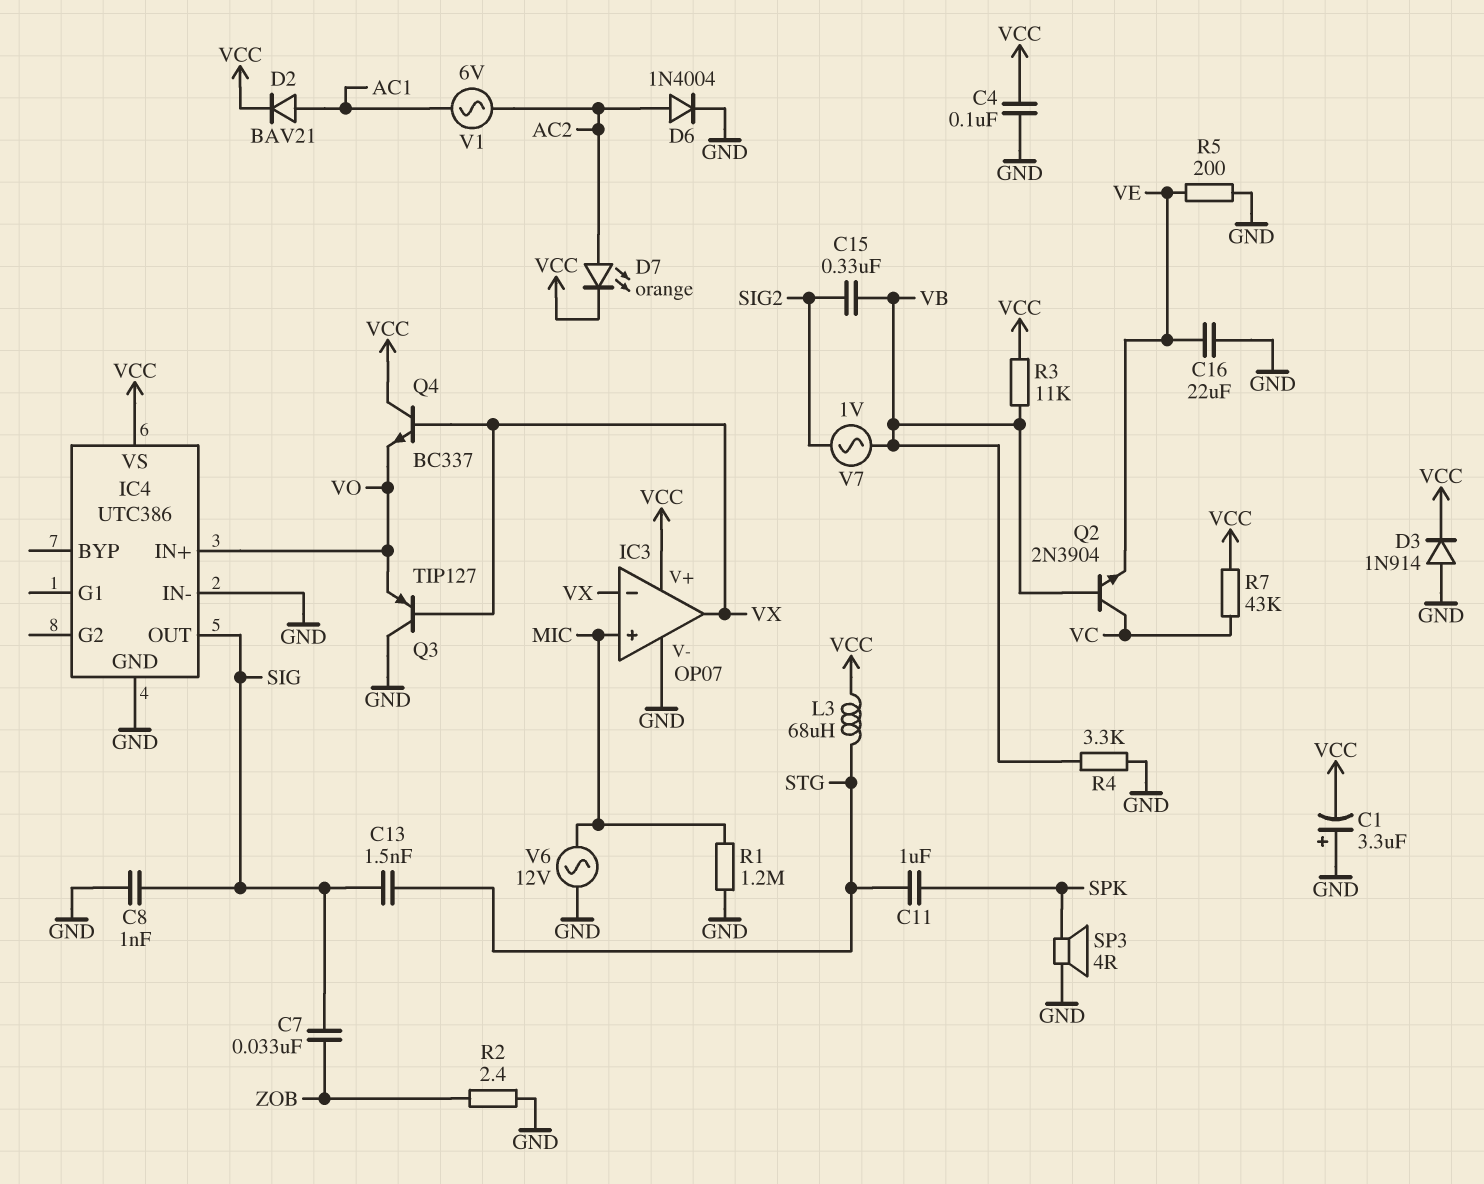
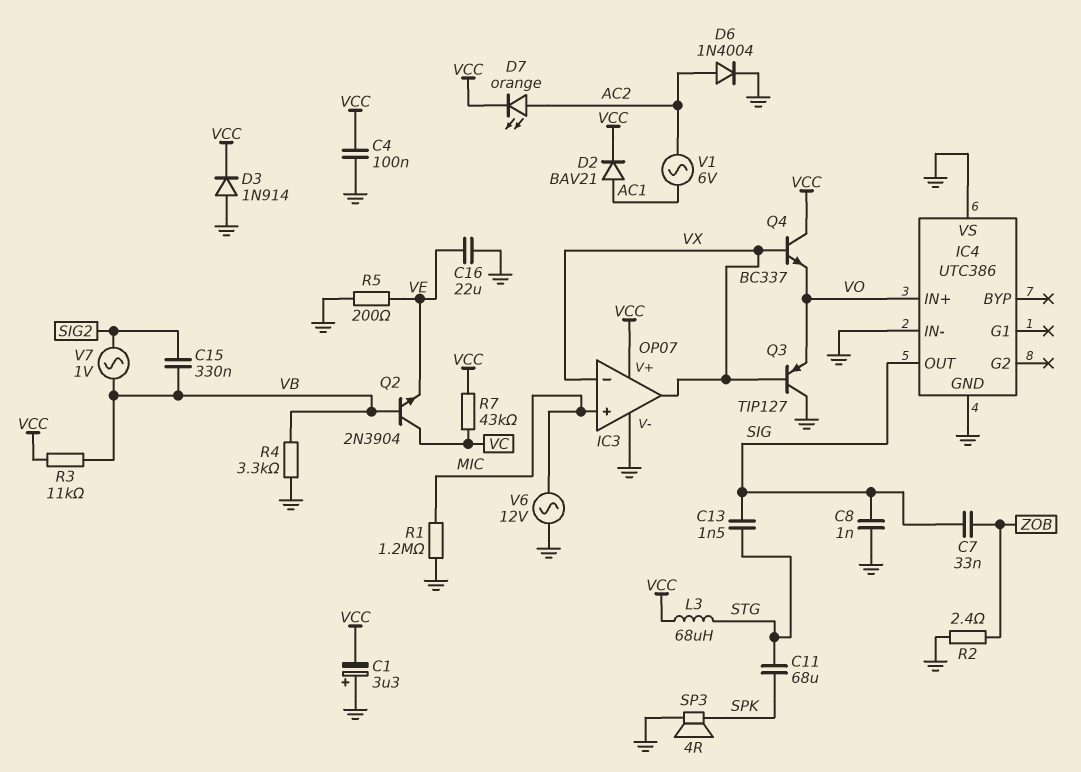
C11: 1uF (SPK, STG) -> 68uF (SPK, STG)
IC4 pin VS: VCC -> GND

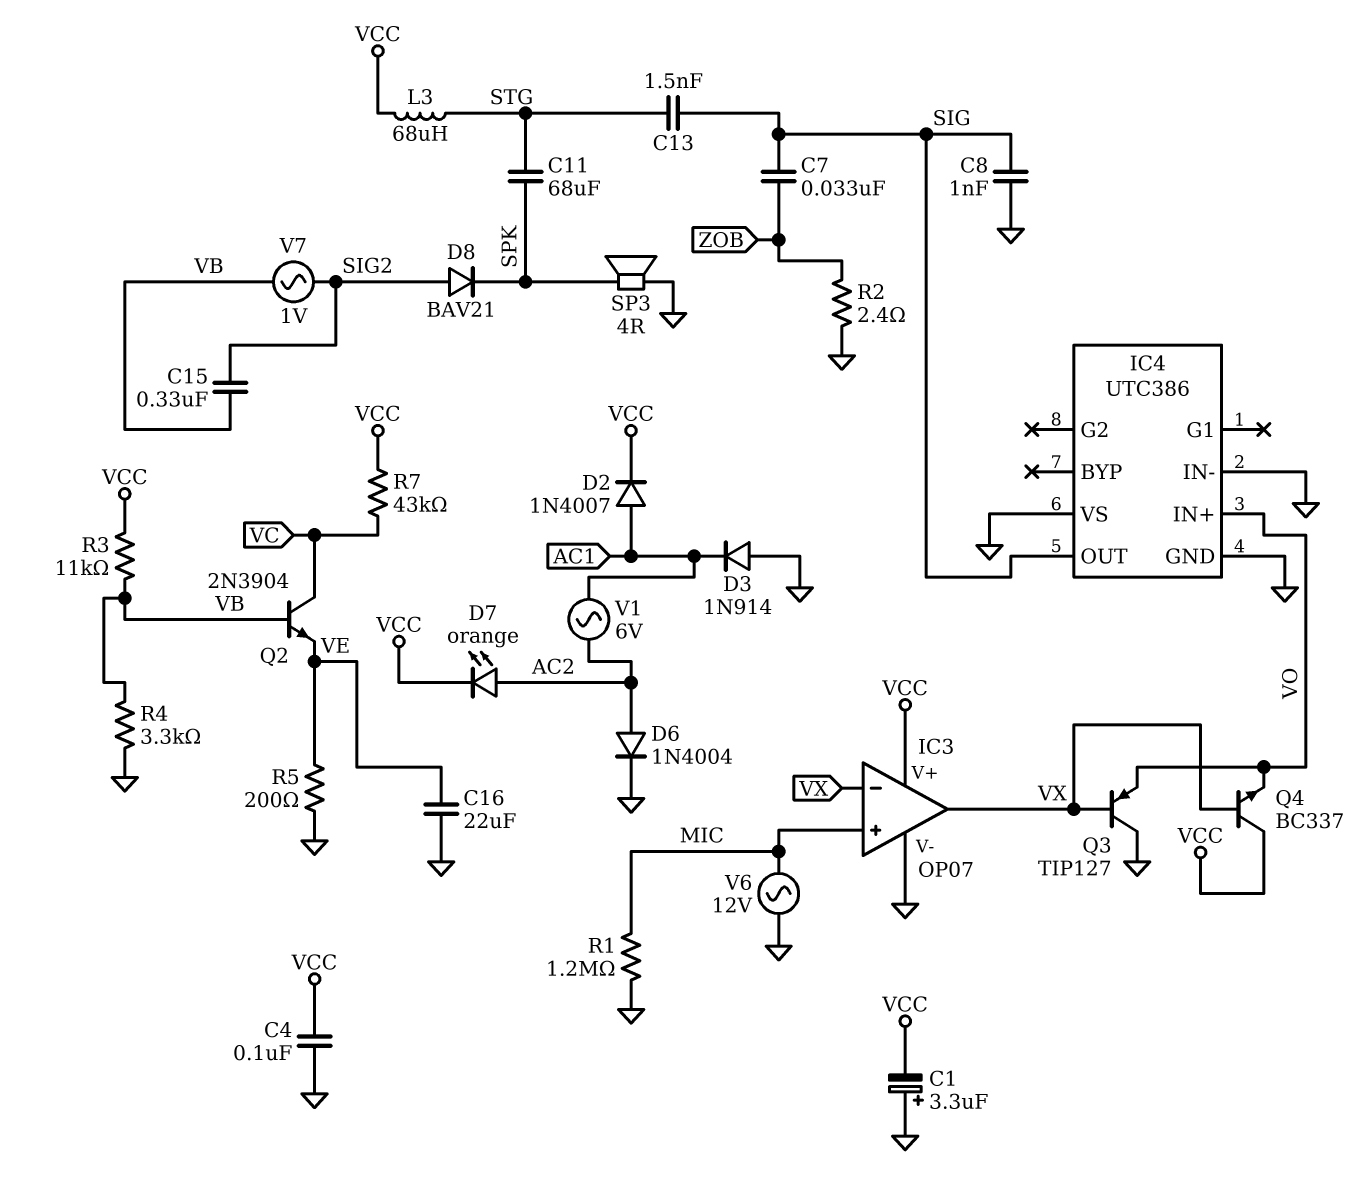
D2: diode BAV21 (A AC1, K VCC) -> diode 1N4007 (A AC1, K VCC)
D3: diode 1N914 (A GND, K VCC) -> diode 1N914 (A GND, K AC1)
D8: none -> diode BAV21 (A SIG2, K SPK)

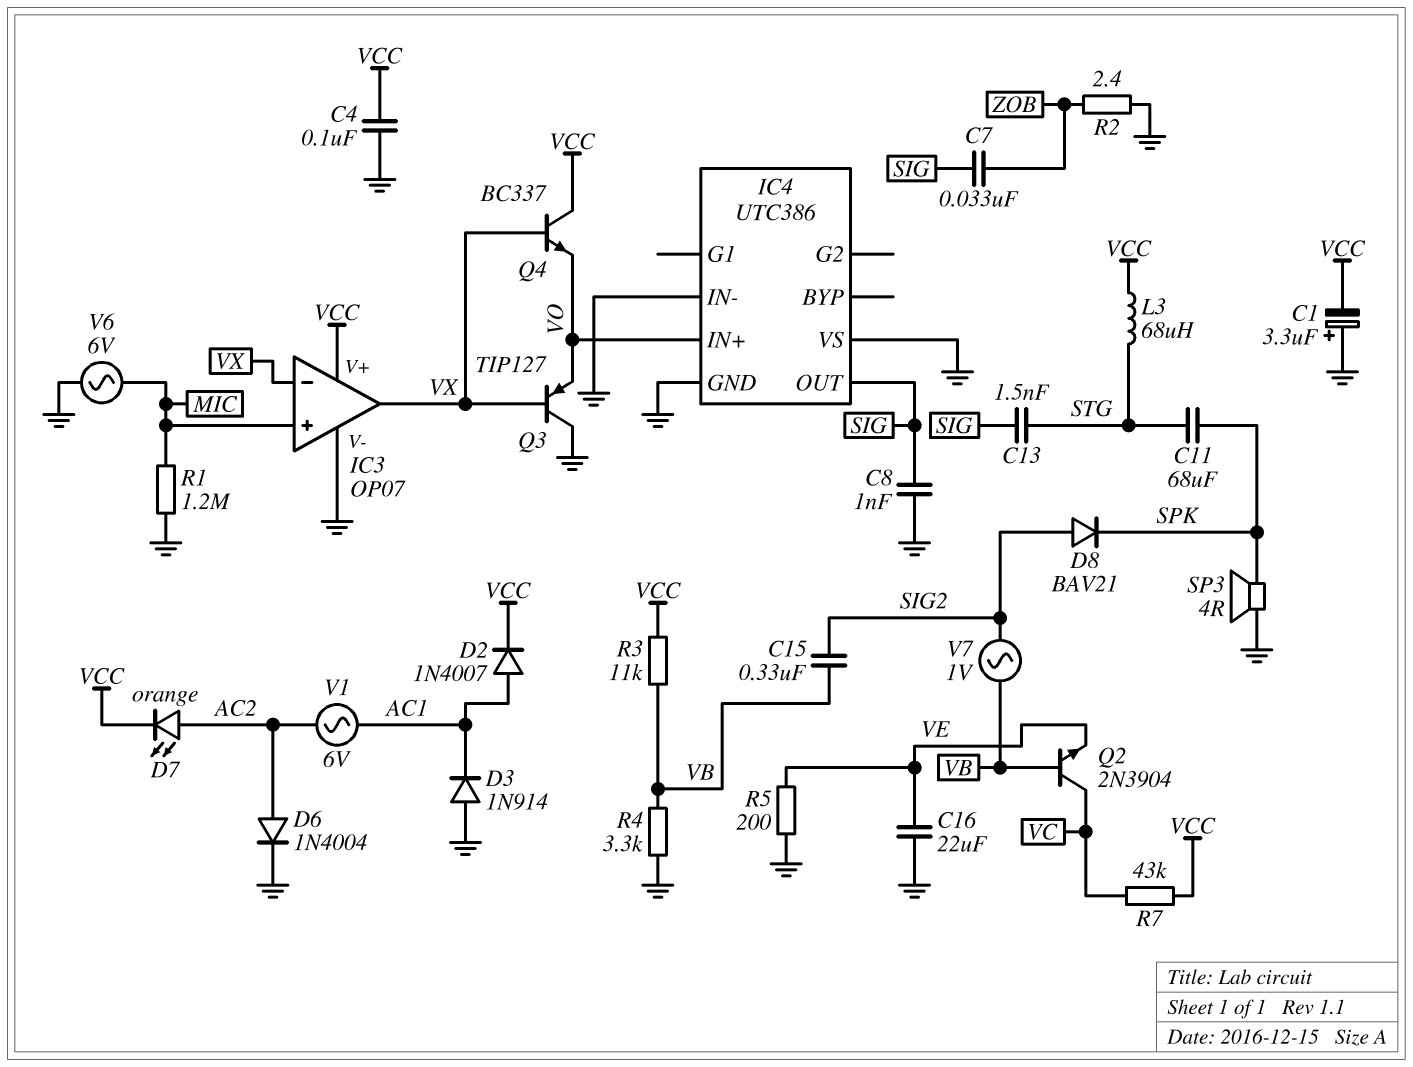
V6: AC 12V (GND, MIC) -> AC 6V (GND, MIC)

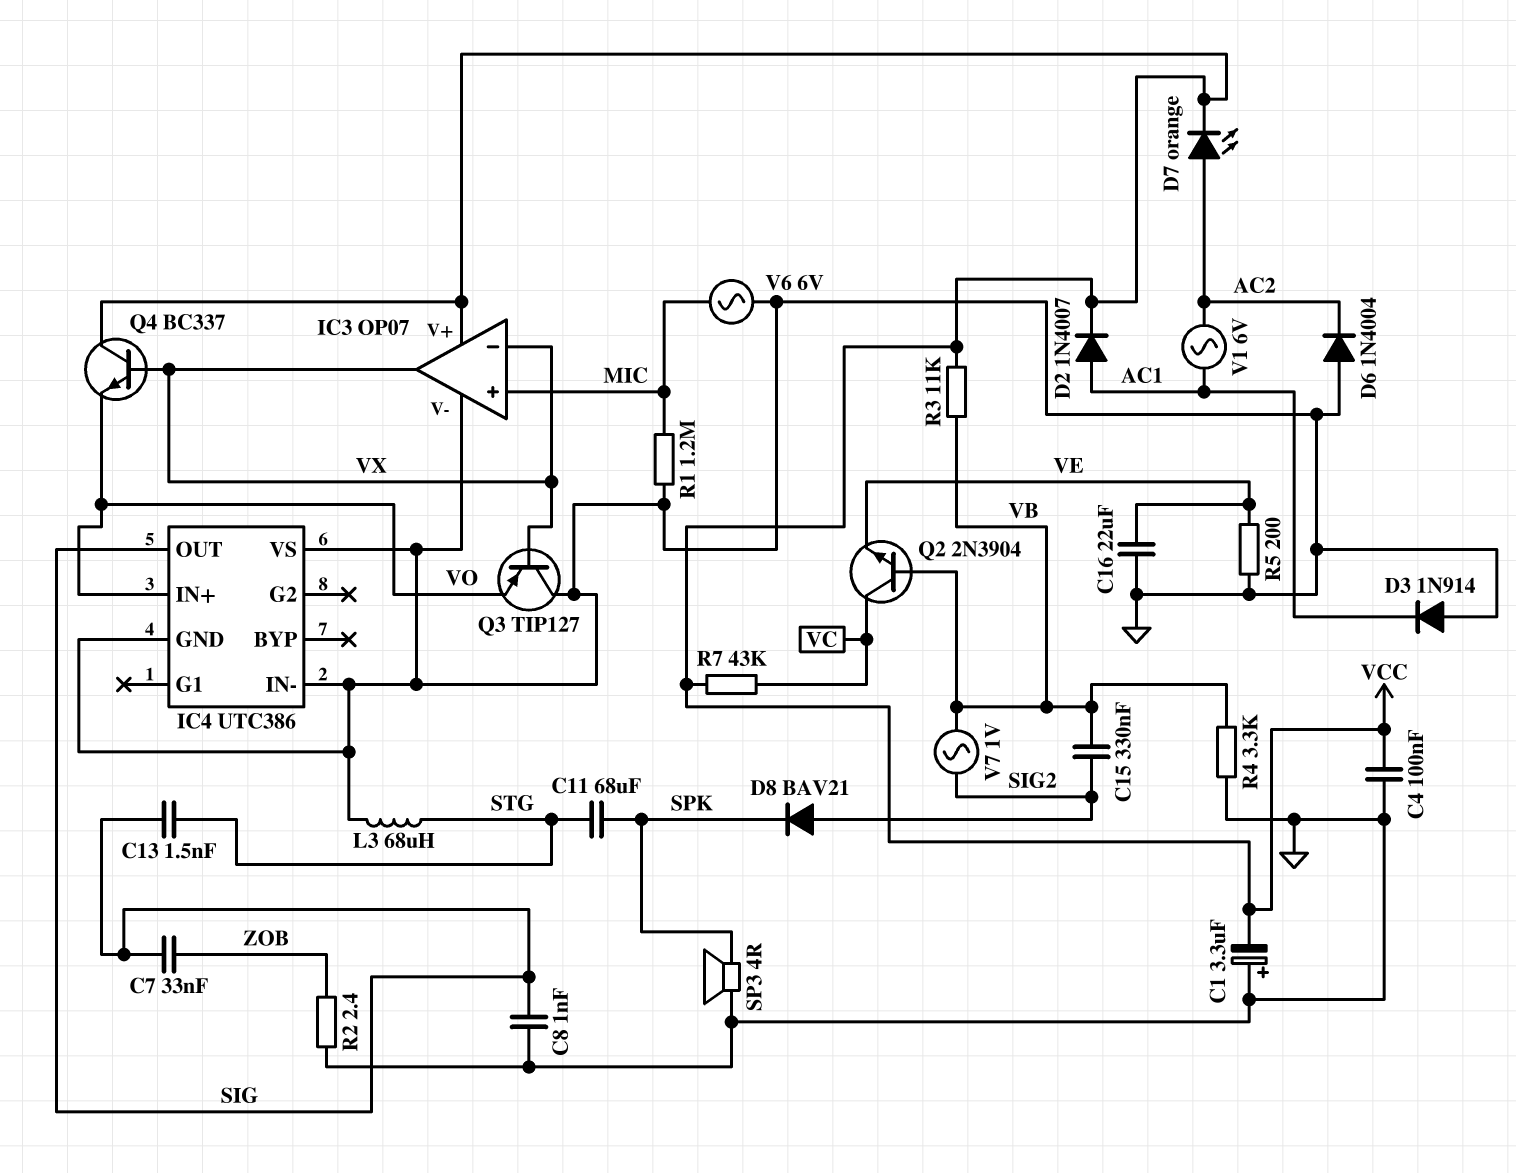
D6: diode 1N4004 (A AC2, K GND) -> diode 1N4004 (A GND, K AC2)
L3: 68uH (STG, VCC) -> 68uH (GND, STG)

